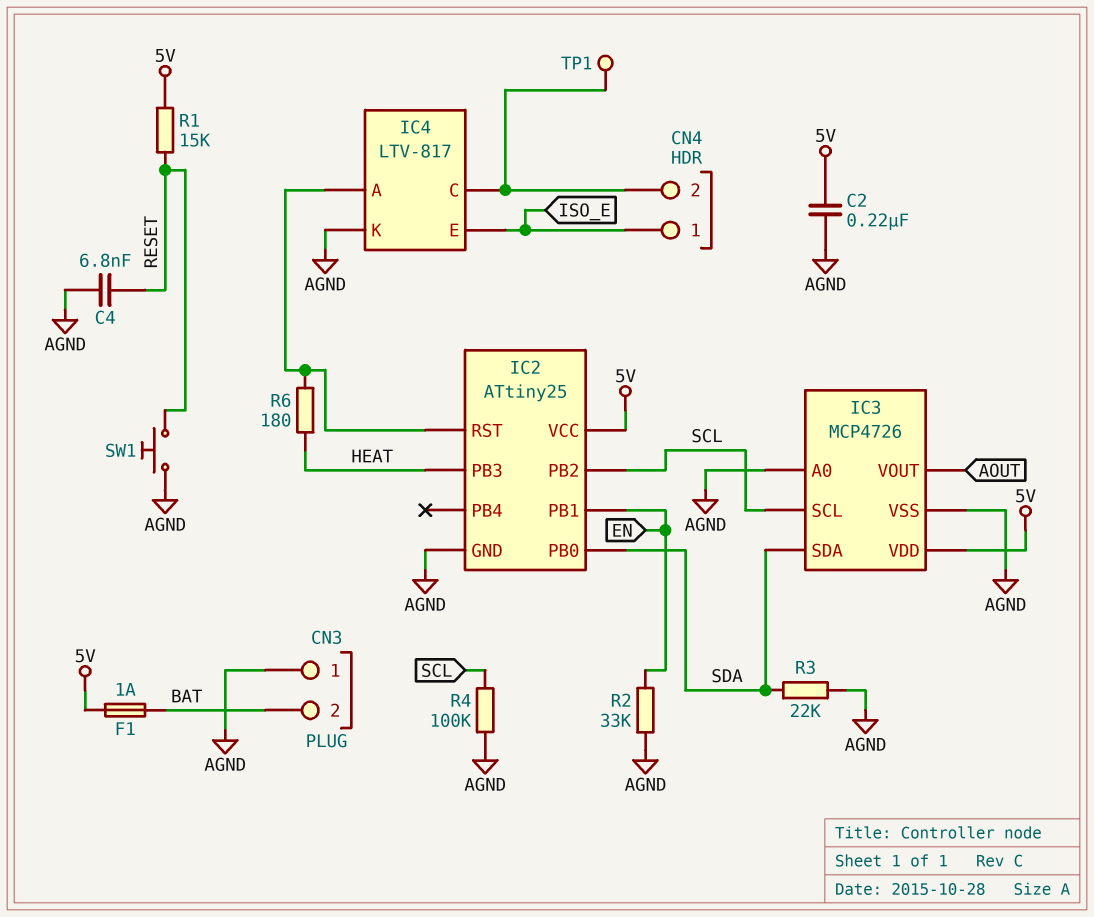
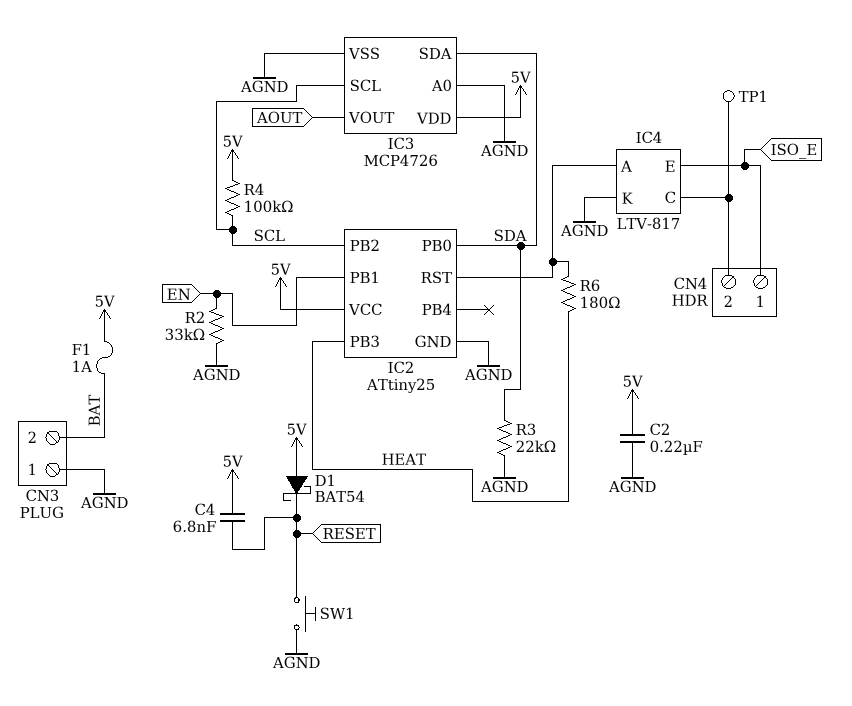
C4: 6.8nF (AGND, RESET) -> 6.8nF (5V, RESET)
D1: none -> schottky BAT54 (A 5V, K RESET)
R1: 15k (5V, RESET) -> none
R4: 100k (AGND, SCL) -> 100k (5V, SCL)

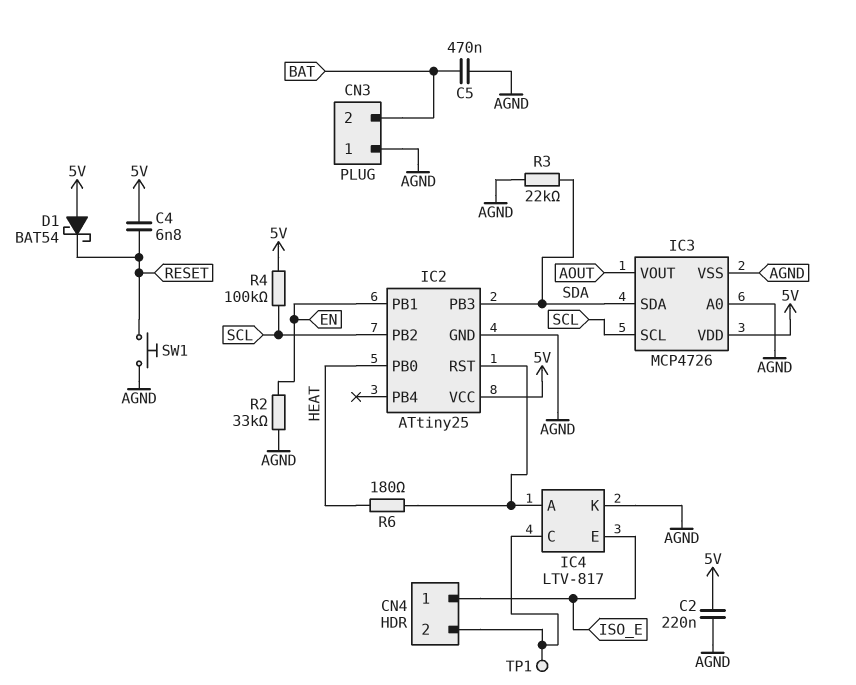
C5: none -> 470nF (AGND, BAT)
F1: 1A (5V, BAT) -> none
IC2 pin PB0: SDA -> HEAT
IC2 pin PB3: HEAT -> SDA

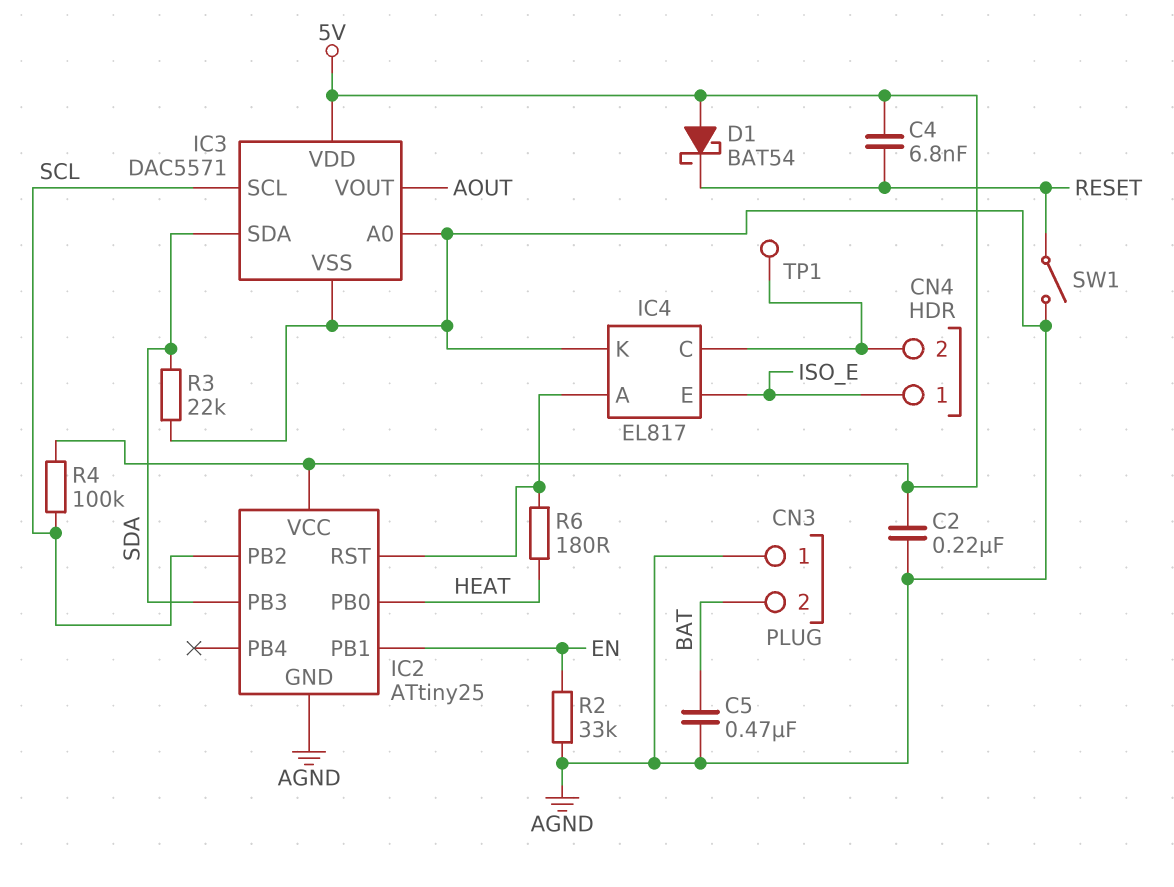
IC3: MCP4726 -> DAC5571
IC4: LTV-817 -> EL817
SW1: button (AGND, RESET) -> switch (AGND, RESET)

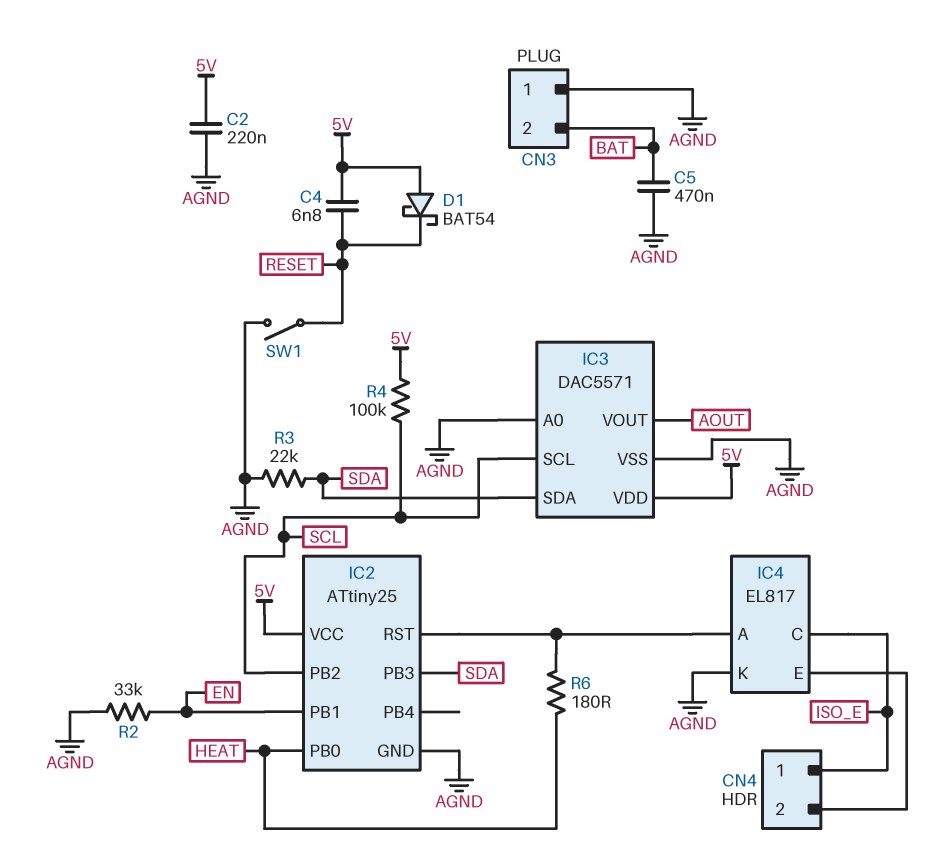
IC4 pin C: CN4/2 -> ISO_E
IC4 pin E: ISO_E -> CN4/2
TP1: test point (CN4/2) -> none

